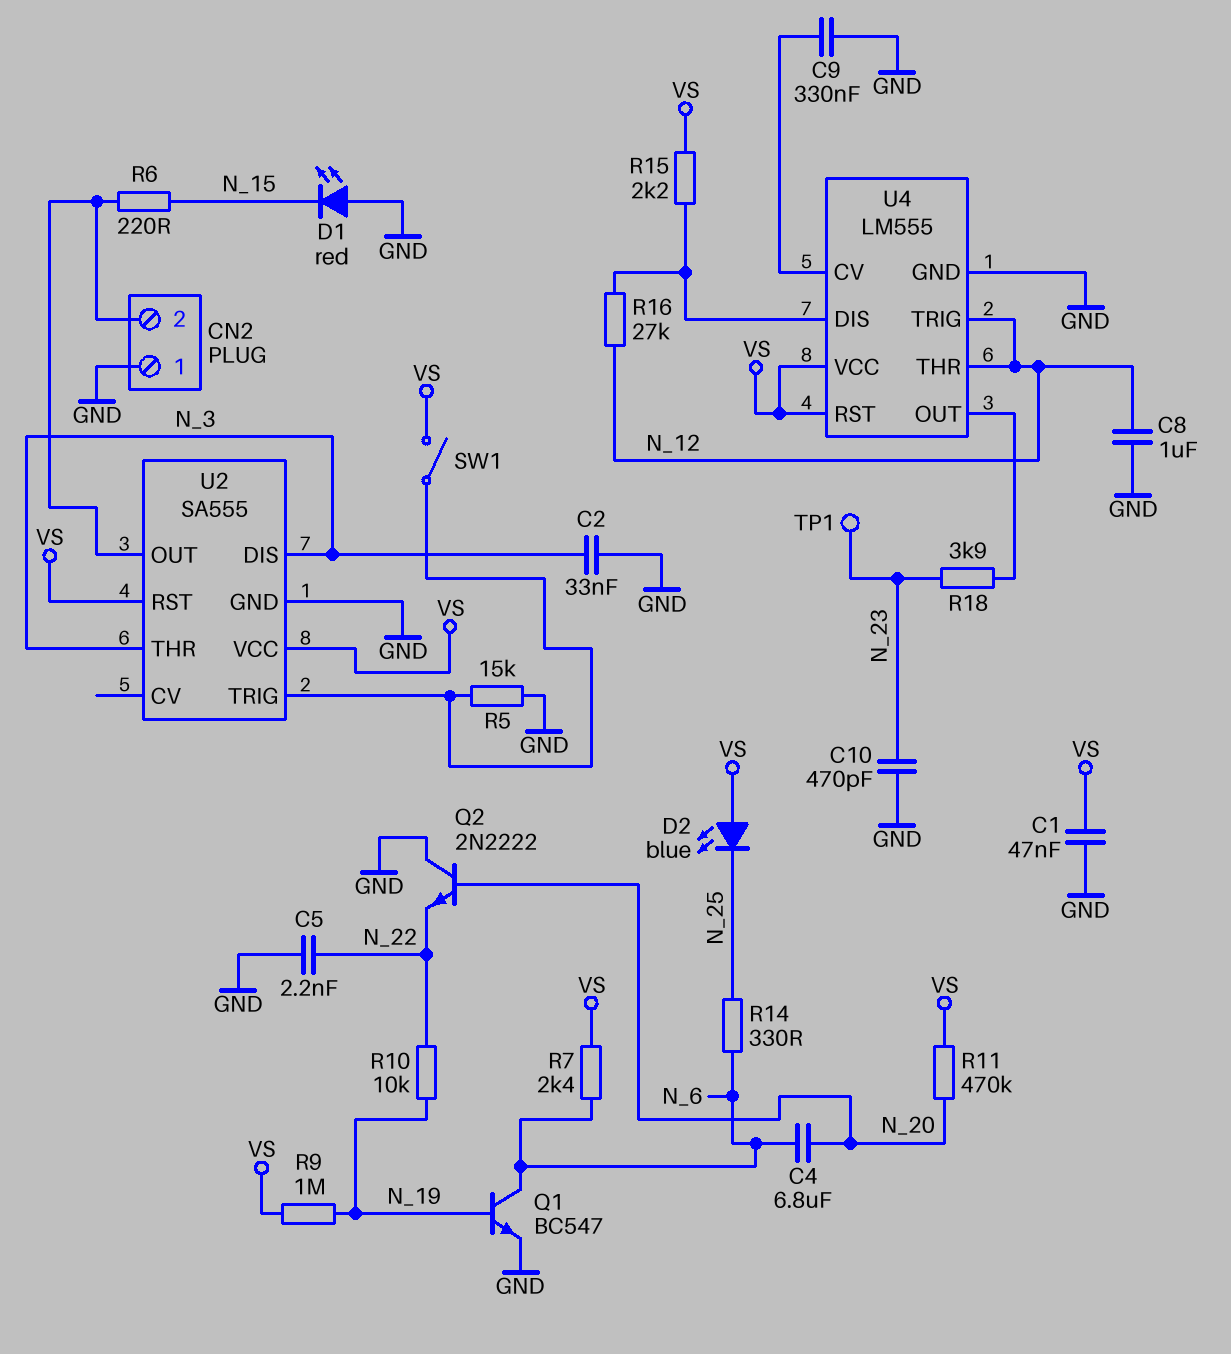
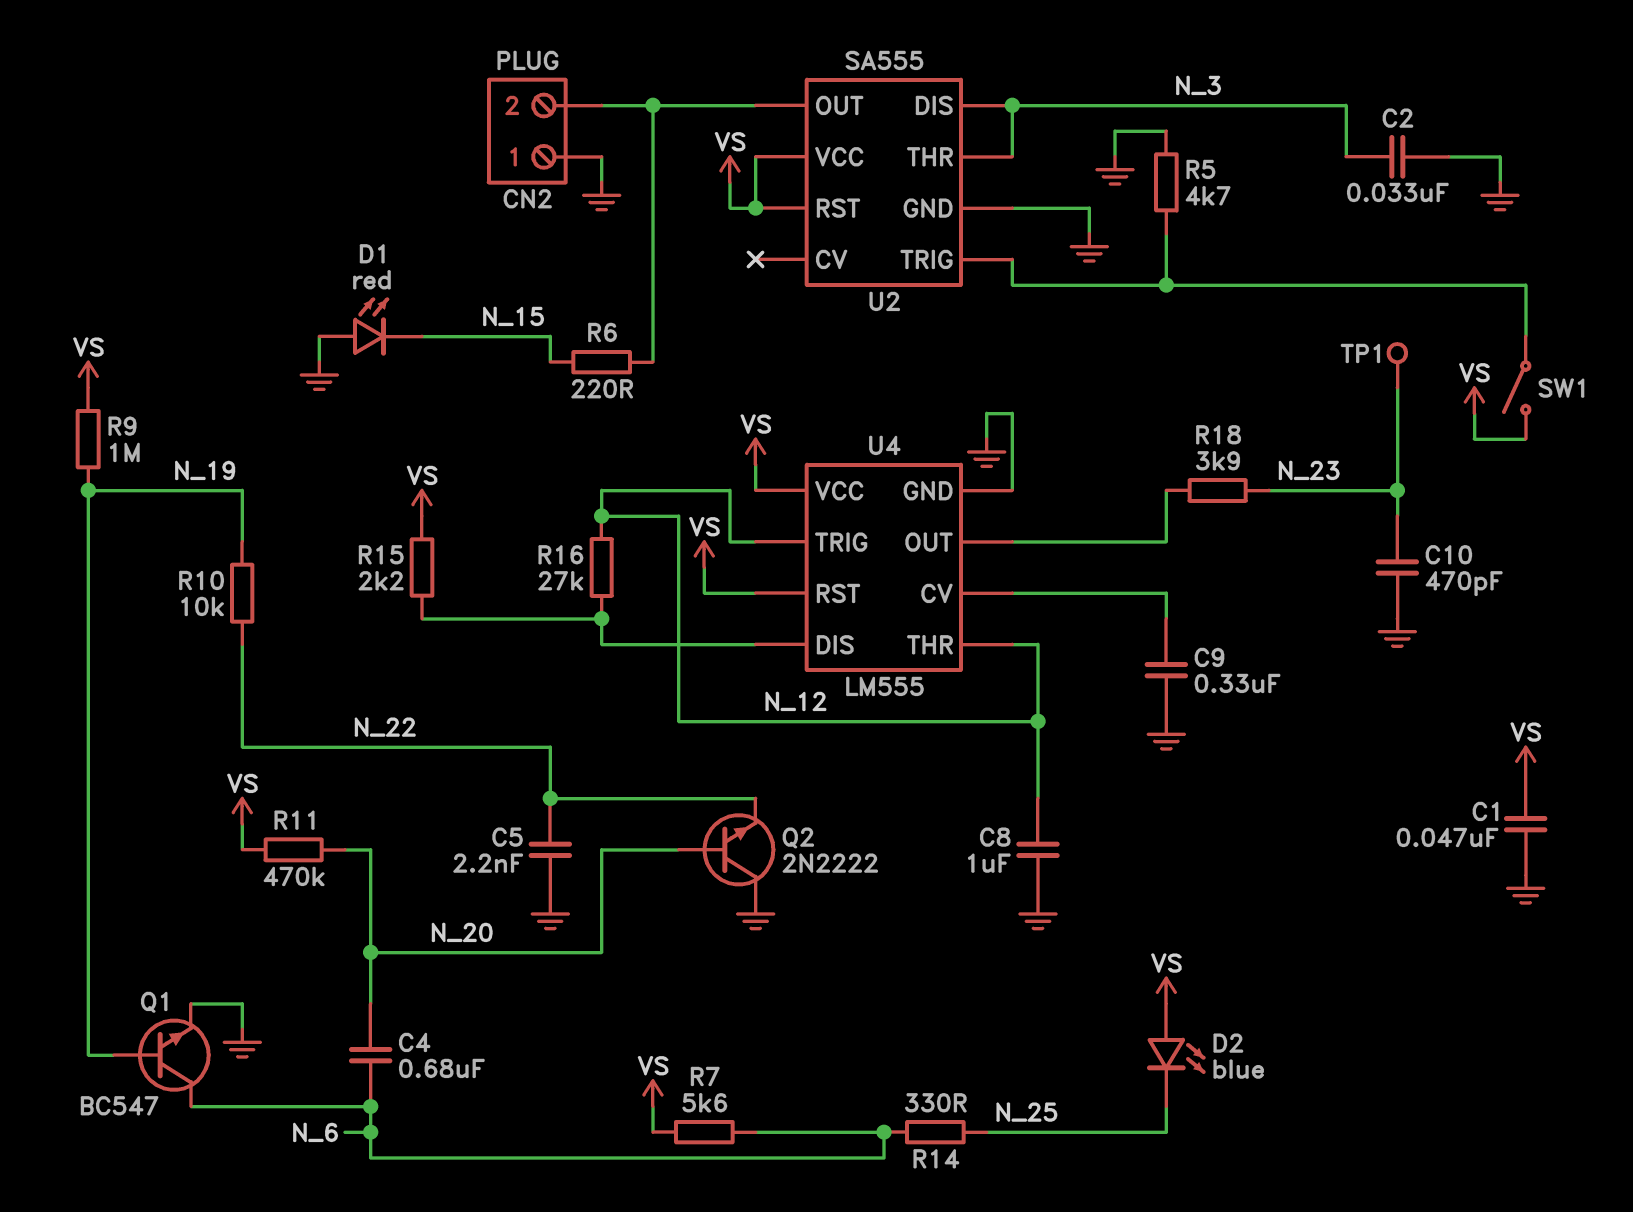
C4: 6.8uF (N_6, N_20) -> 680nF (N_6, N_20)
R5: 15k (GND, U2/TRIG) -> 4.7k (GND, U2/TRIG)
R7: 2.4k (N_6, VS) -> 5.6k (N_6, VS)

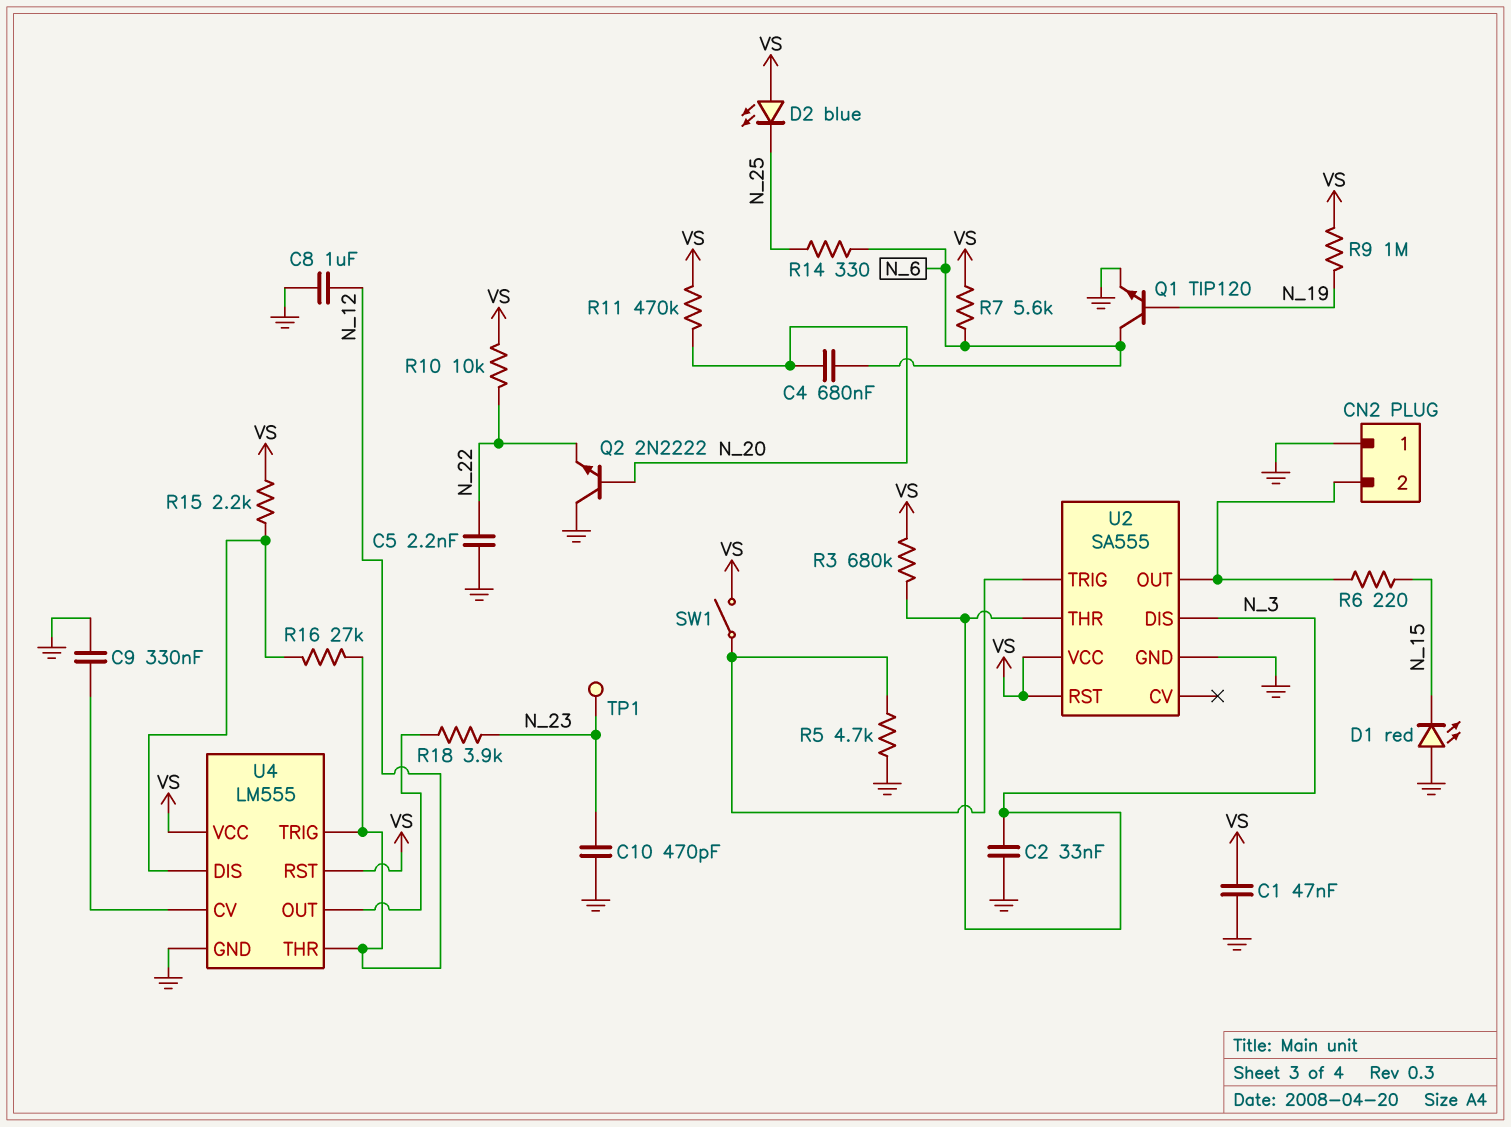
Q1: NPN BC547 (B N_19, C N_6, E GND) -> NPN TIP120 (B N_19, C N_6, E GND)
R3: none -> 680k (N_3, VS)
R10: 10k (N_19, N_22) -> 10k (N_22, VS)

